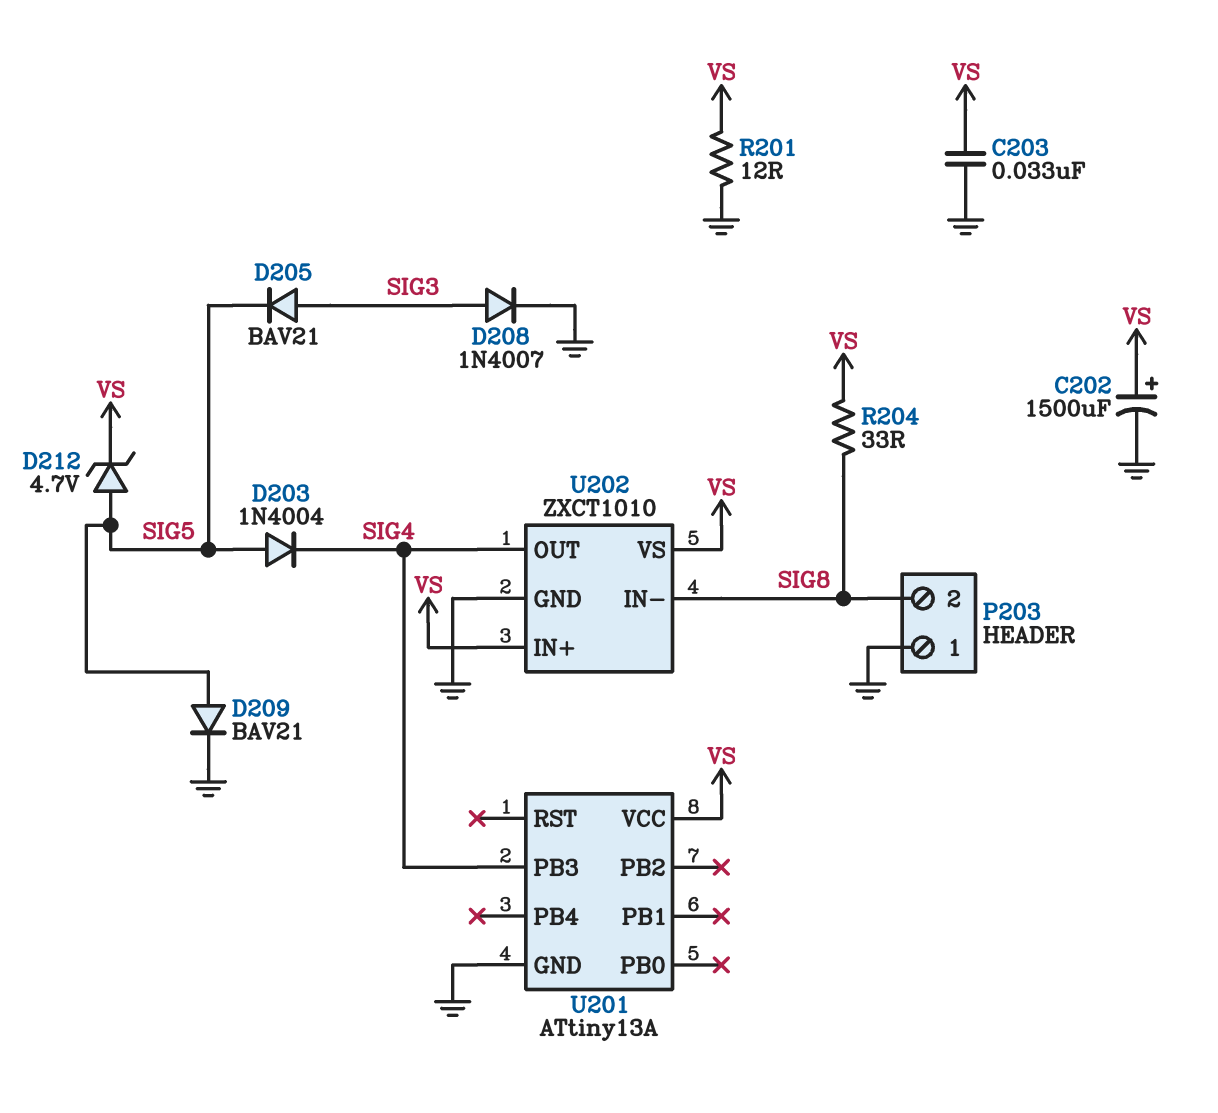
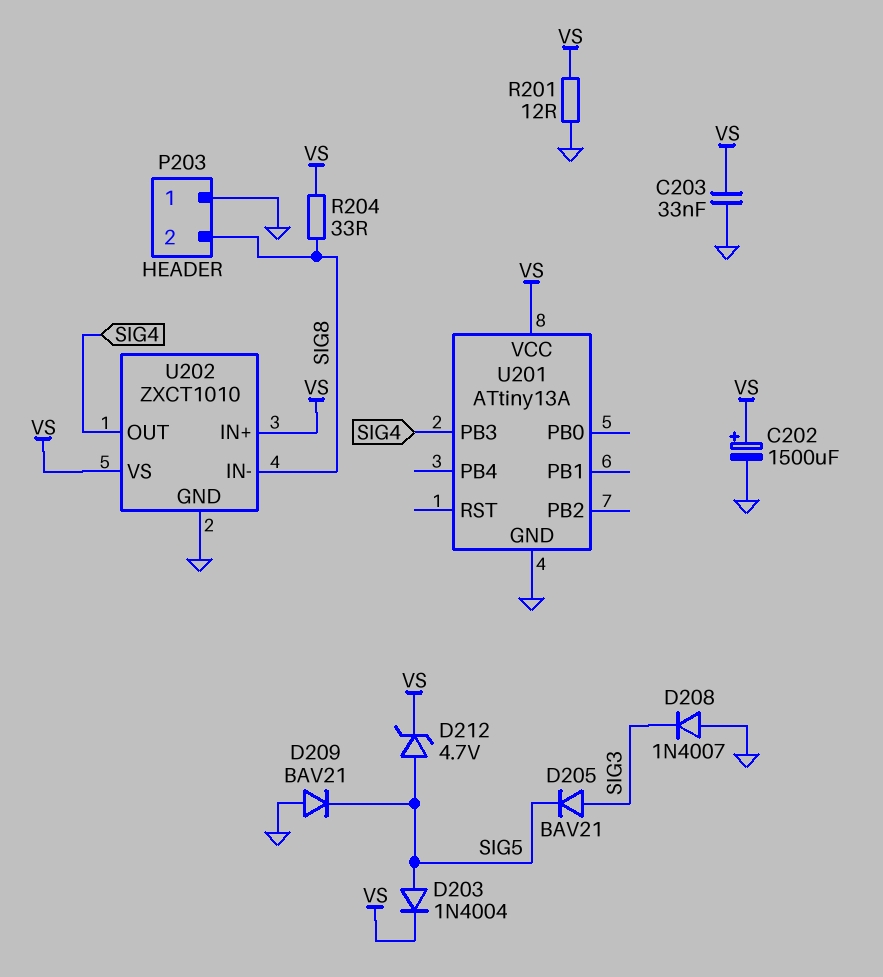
D203: diode 1N4004 (A SIG5, K SIG4) -> diode 1N4004 (A SIG5, K VS)
D208: diode 1N4007 (A SIG3, K GND) -> diode 1N4007 (A GND, K SIG3)
D209: diode BAV21 (A SIG5, K GND) -> diode BAV21 (A GND, K SIG5)

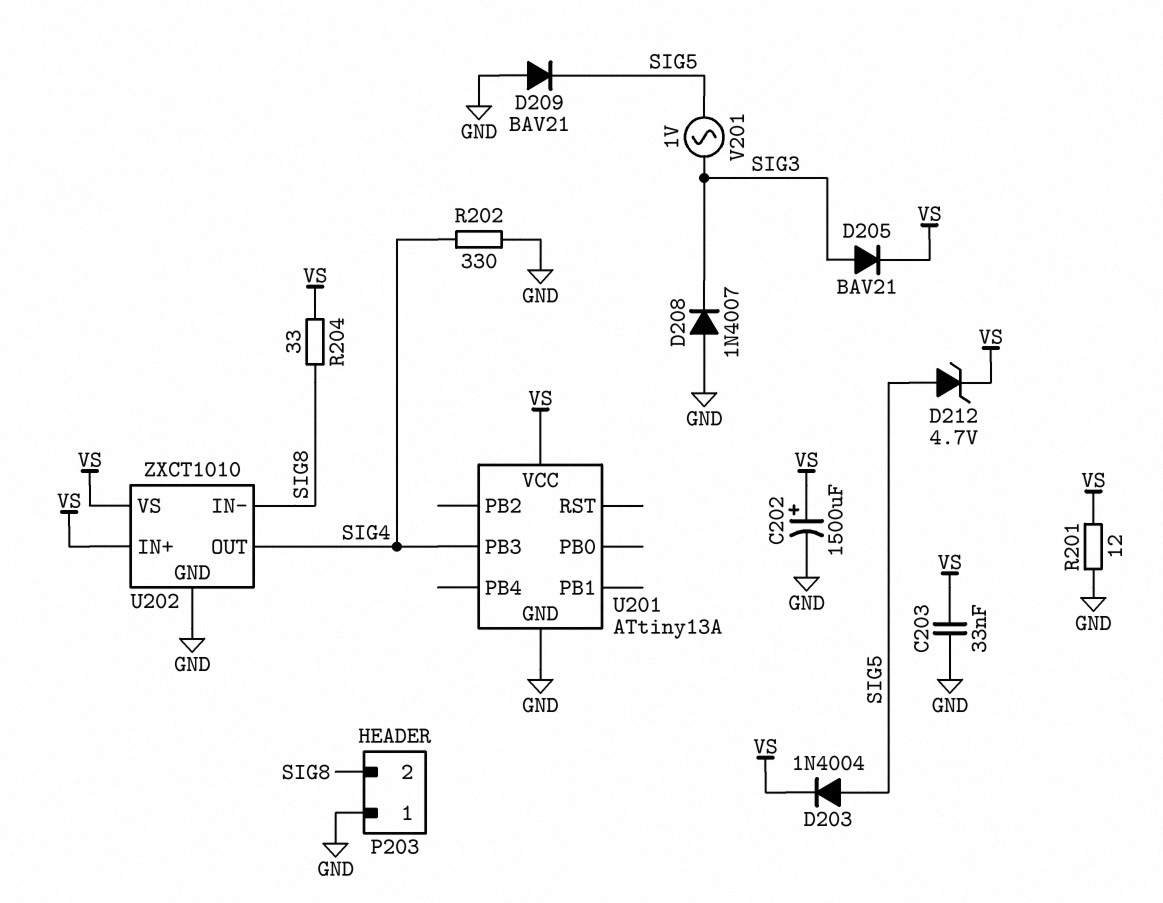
D205: diode BAV21 (A SIG3, K SIG5) -> diode BAV21 (A SIG3, K VS)
R202: none -> 330 (GND, SIG4)
V201: none -> AC 1V (SIG3, SIG5)

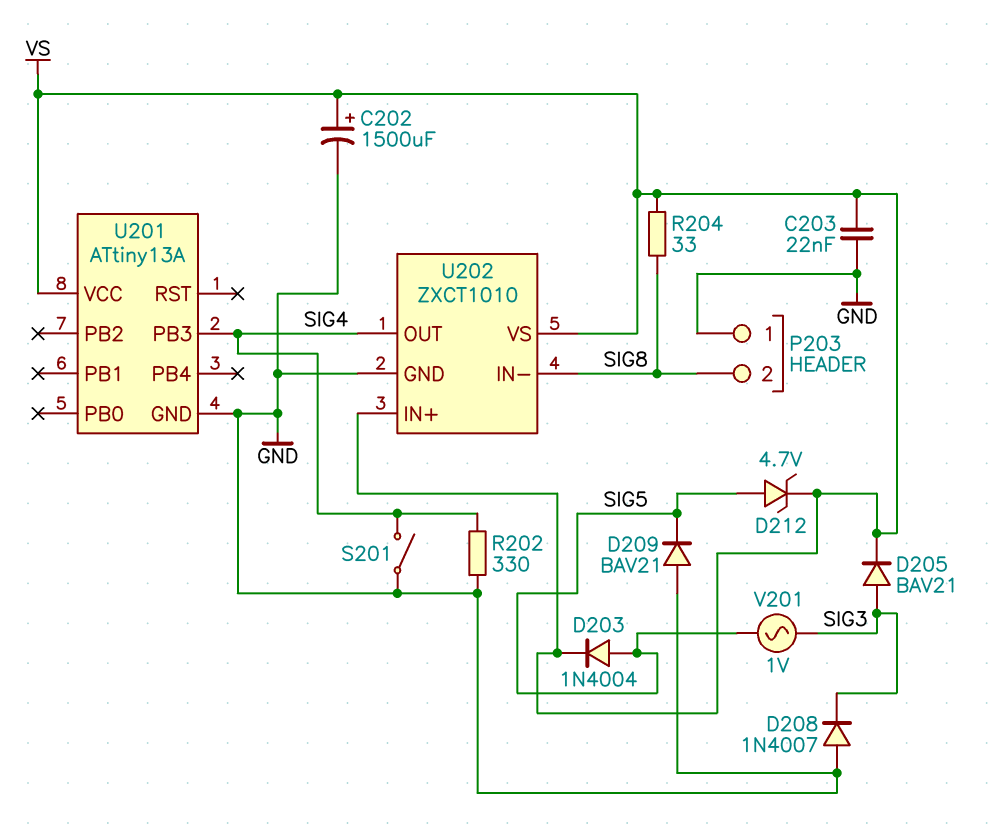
C203: 33nF (GND, VS) -> 22nF (GND, VS)
R201: 12 (GND, VS) -> none
S201: none -> switch (GND, SIG4)

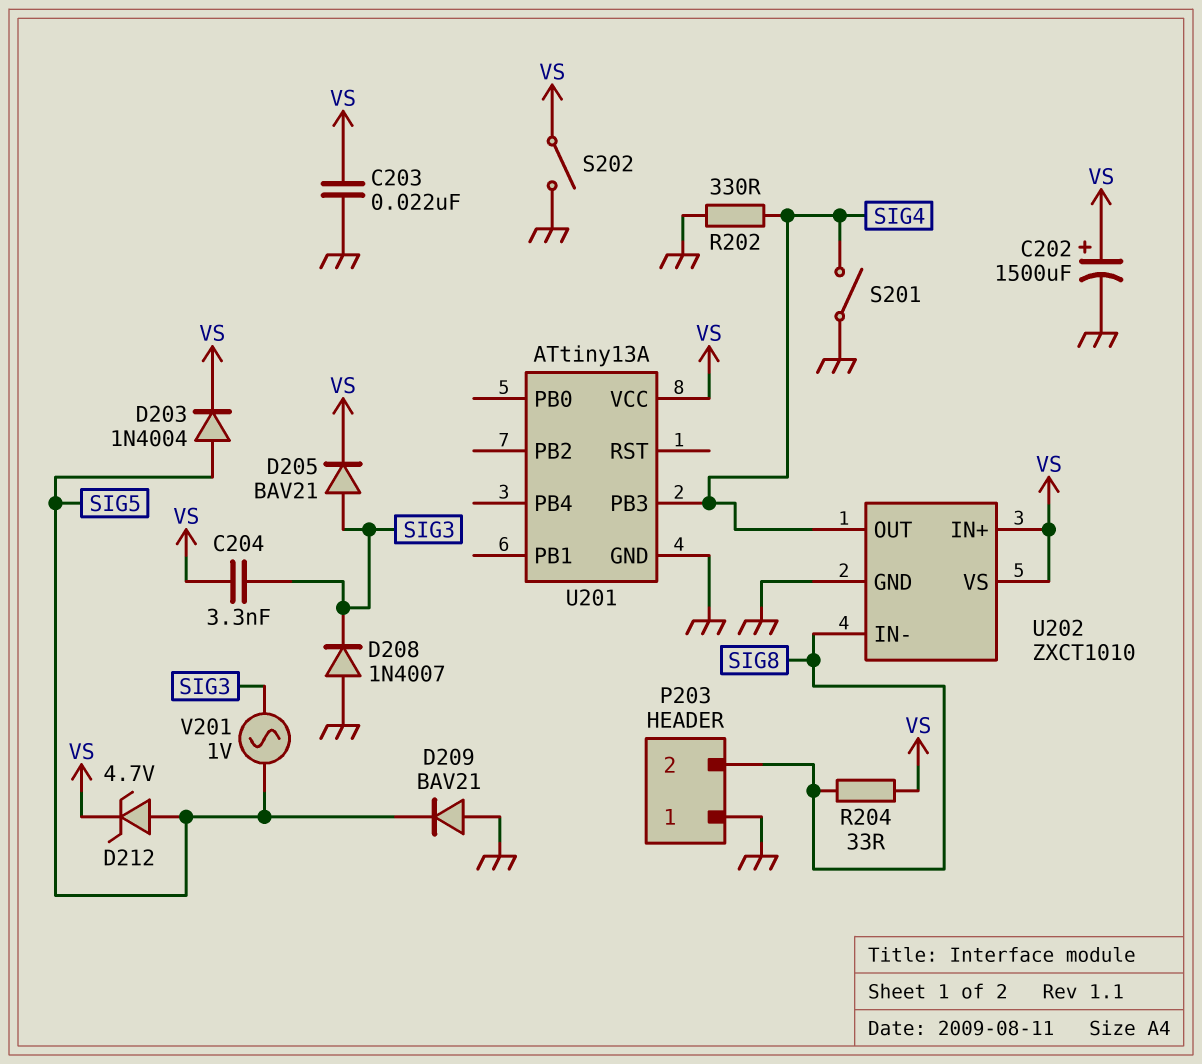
C204: none -> 3.3nF (SIG3, VS)
S202: none -> switch (GND, VS)

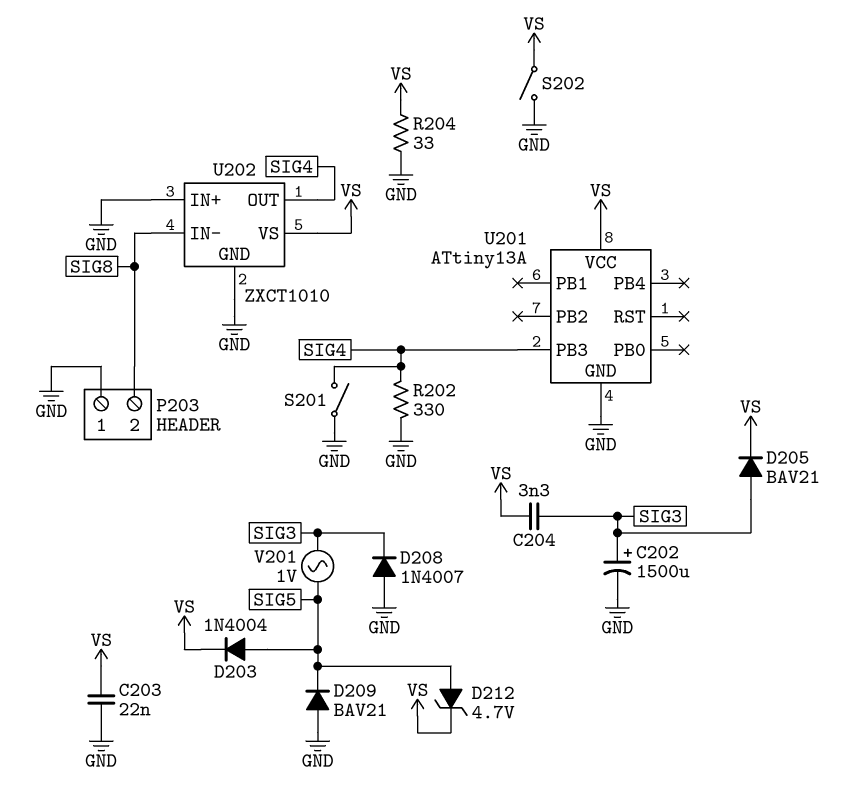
C202: 1500uF (plus VS, minus GND) -> 1500uF (plus SIG3, minus GND)
R204: 33 (SIG8, VS) -> 33 (GND, VS)
U202 pin IN+: VS -> GND

